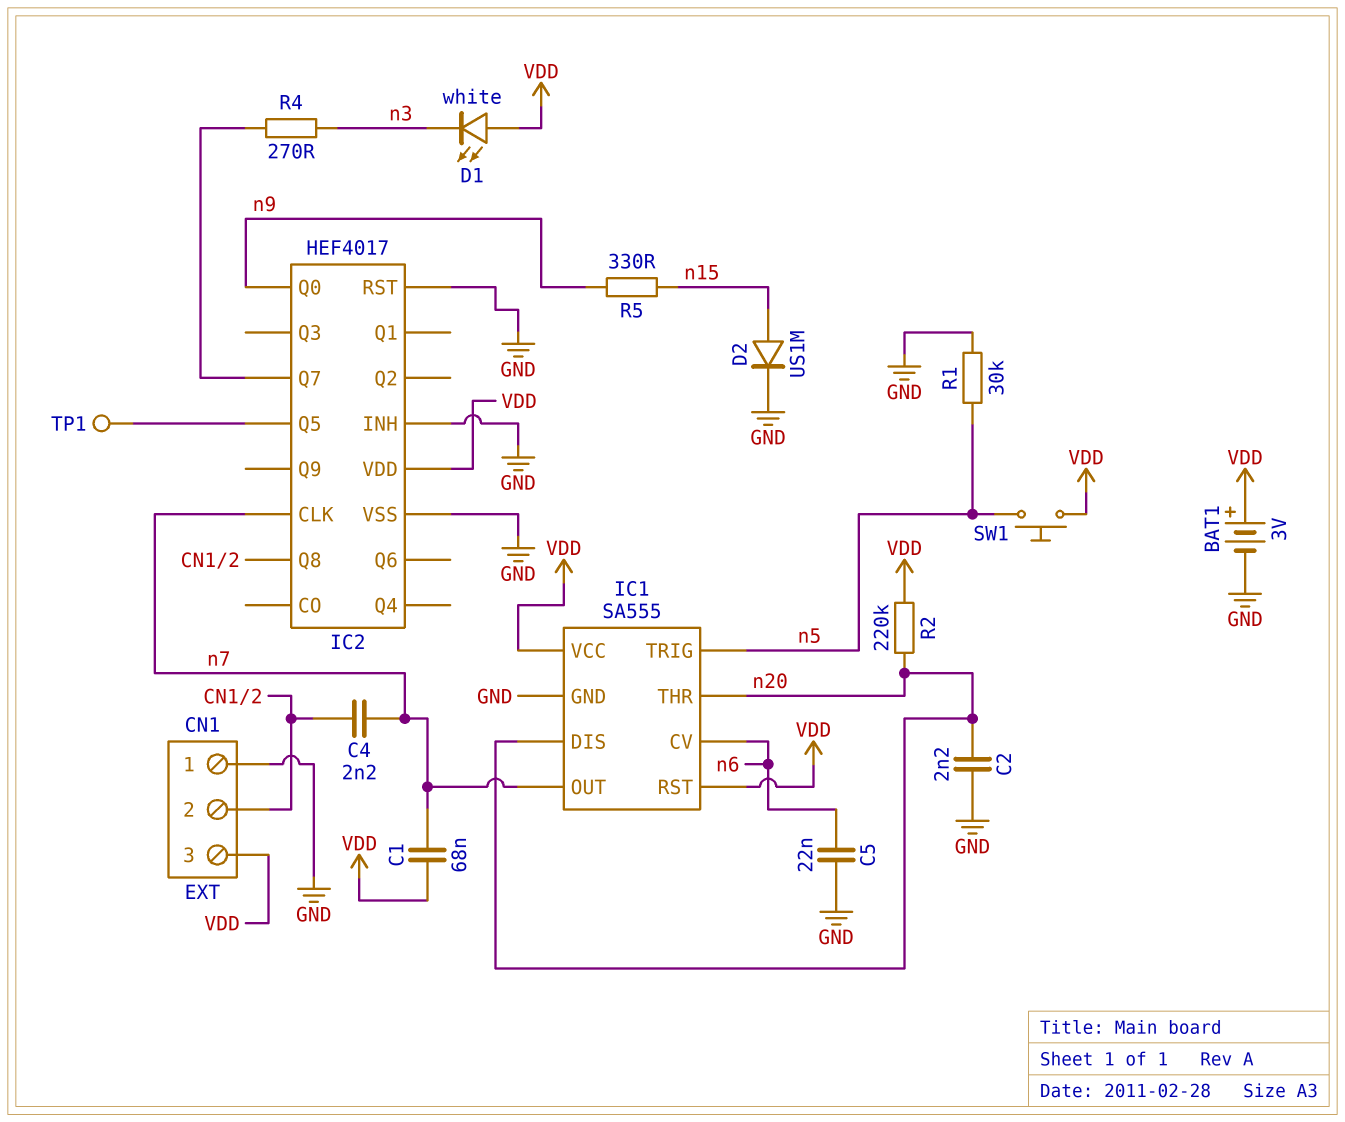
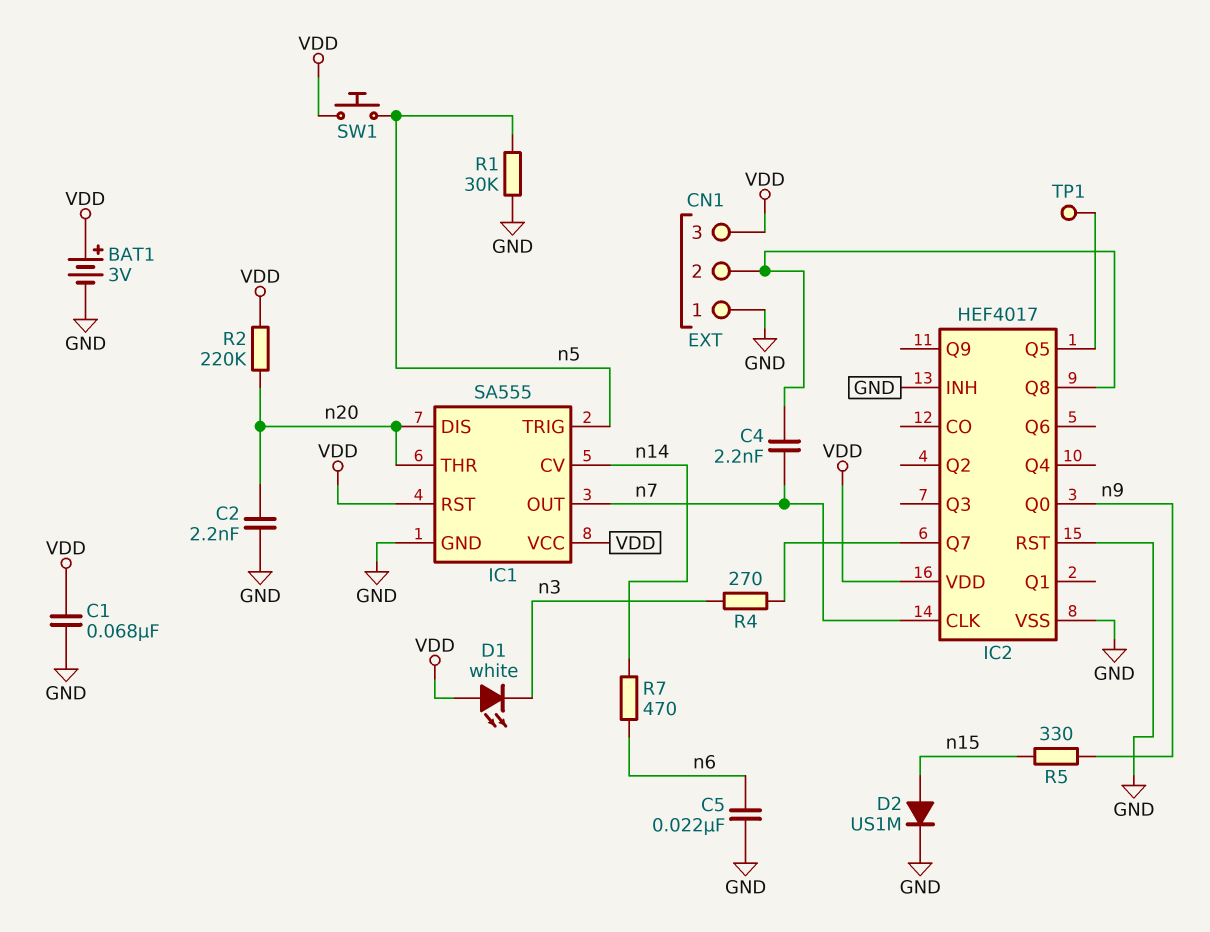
C1: 68nF (VDD, n7) -> 68nF (GND, VDD)
IC1 pin CV: n6 -> n14
R7: none -> 470 (n6, n14)

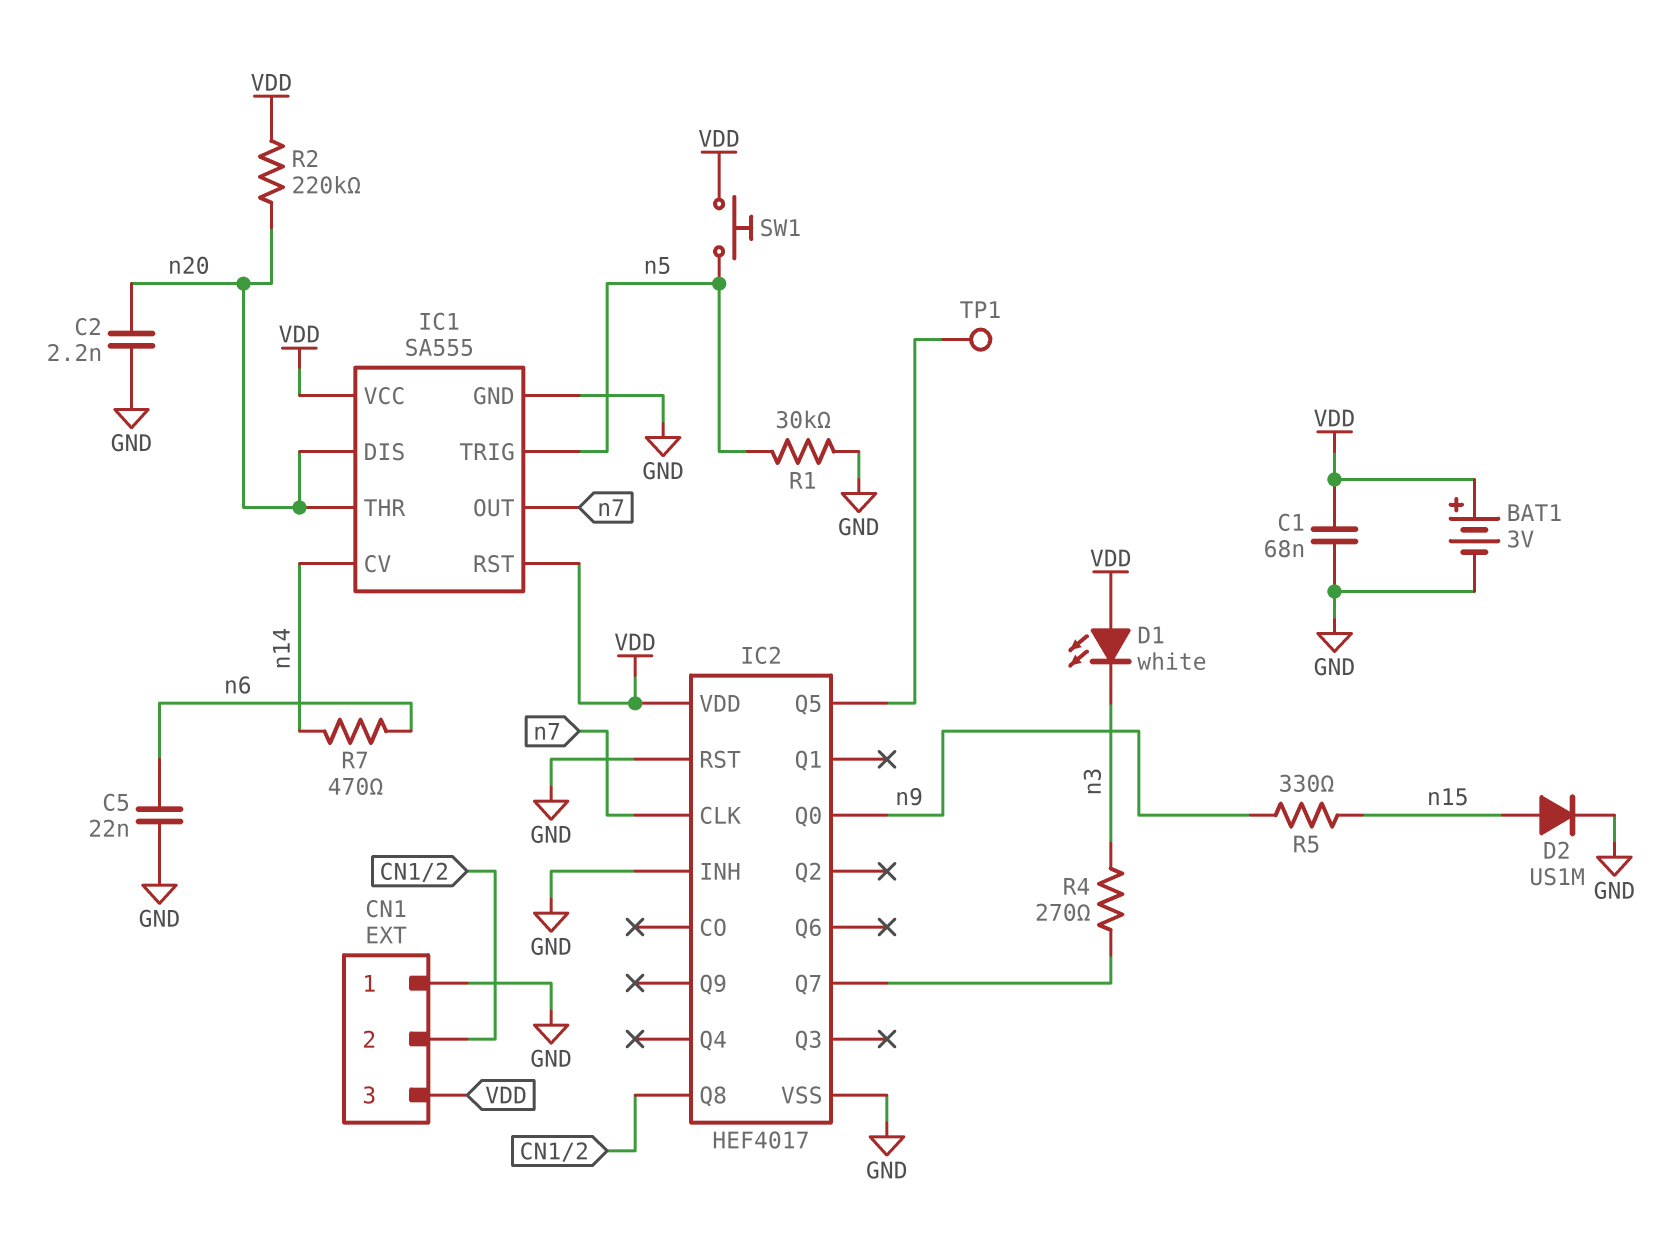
C4: 2.2nF (CN1/2, n7) -> none

